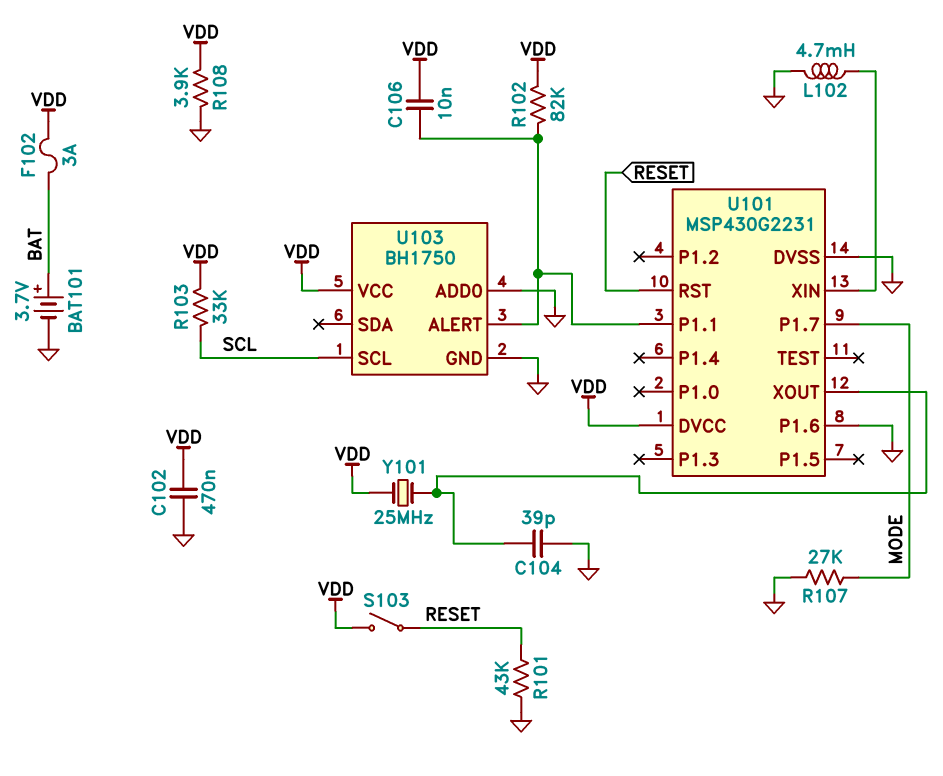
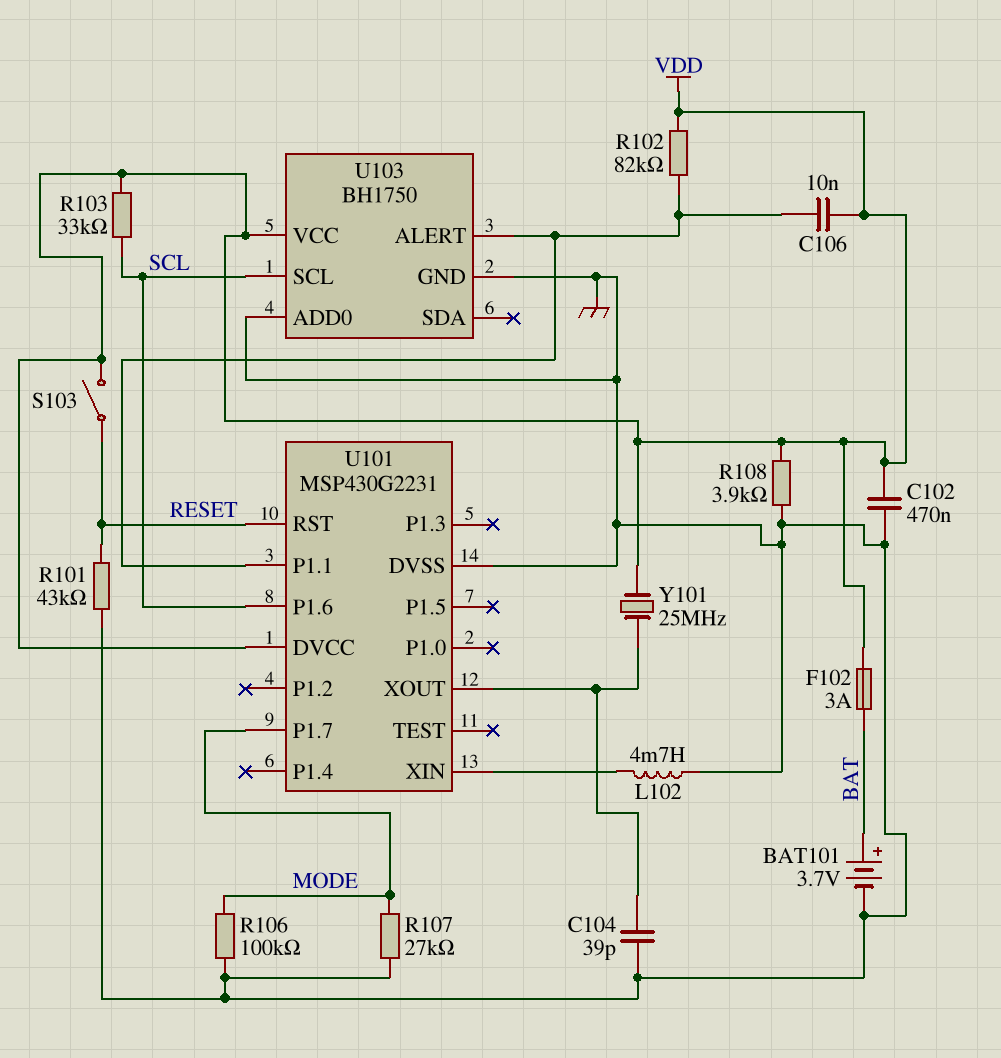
R106: none -> 100k (GND, MODE)
U101 pin P1.6: GND -> SCL

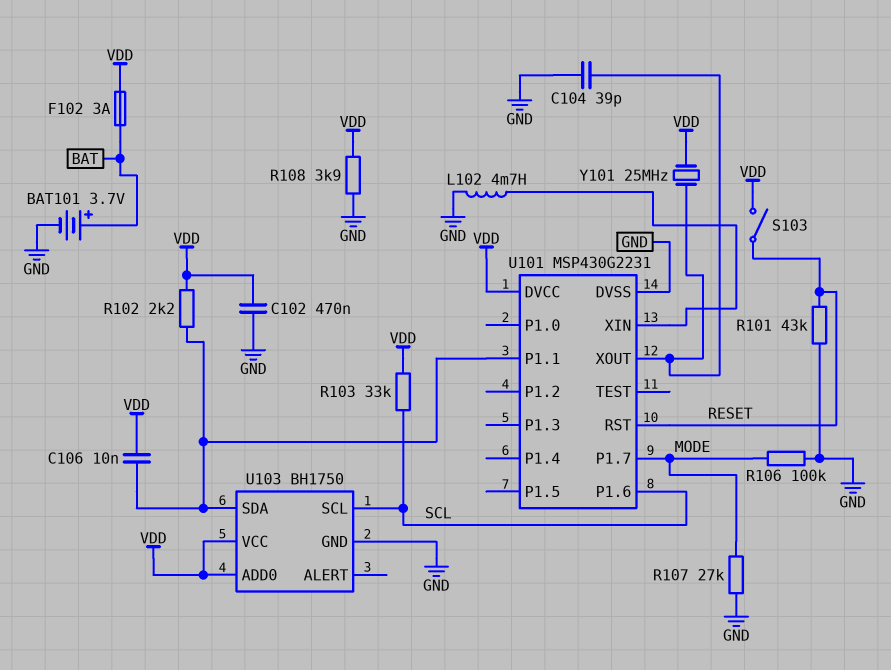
R102: 82k (U101/P1.1, VDD) -> 2.2k (U101/P1.1, VDD)
U103 pin ADD0: GND -> VDD
U103 pin ALERT: U101/P1.1 -> none
U103 pin SDA: none -> U101/P1.1

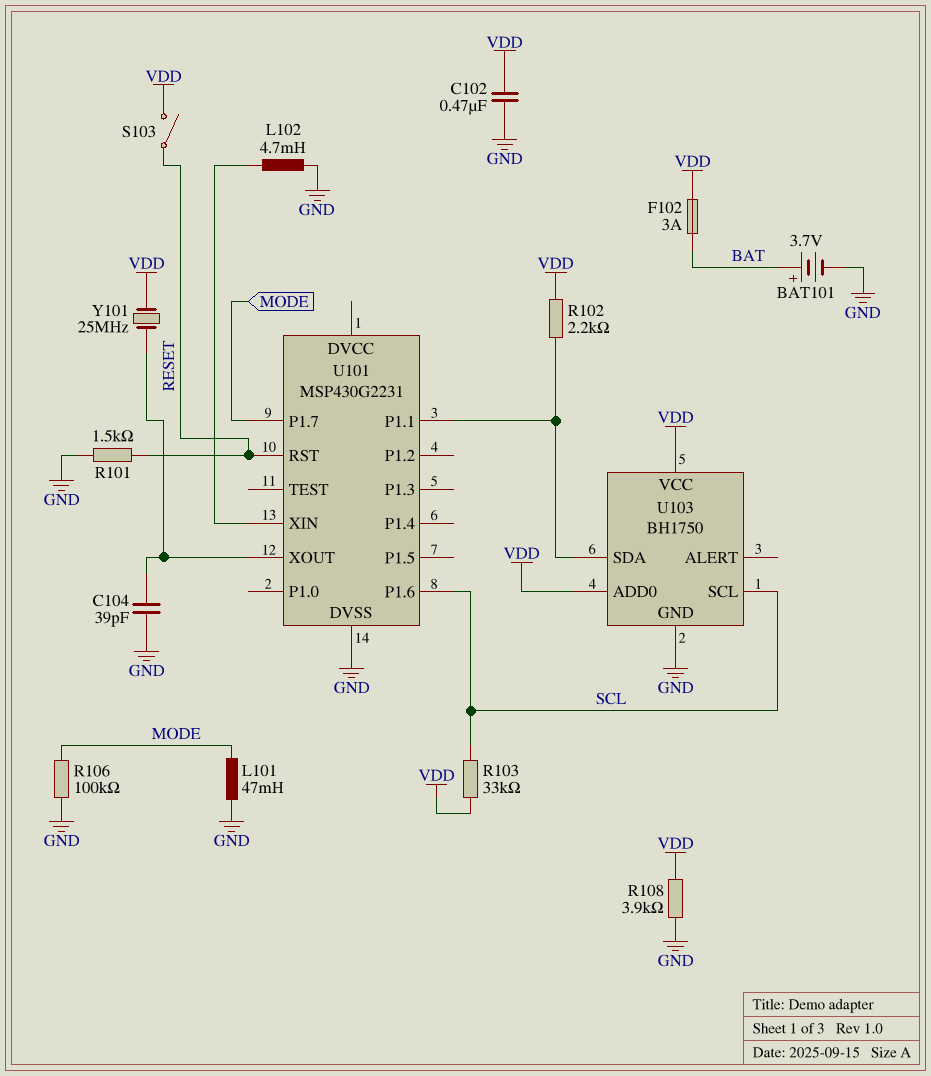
C106: 10nF (U101/P1.1, VDD) -> none
L101: none -> 47mH (GND, MODE)
R101: 43k (GND, RESET) -> 1.5k (GND, RESET)
R107: 27k (GND, MODE) -> none
U101 pin DVCC: VDD -> none

